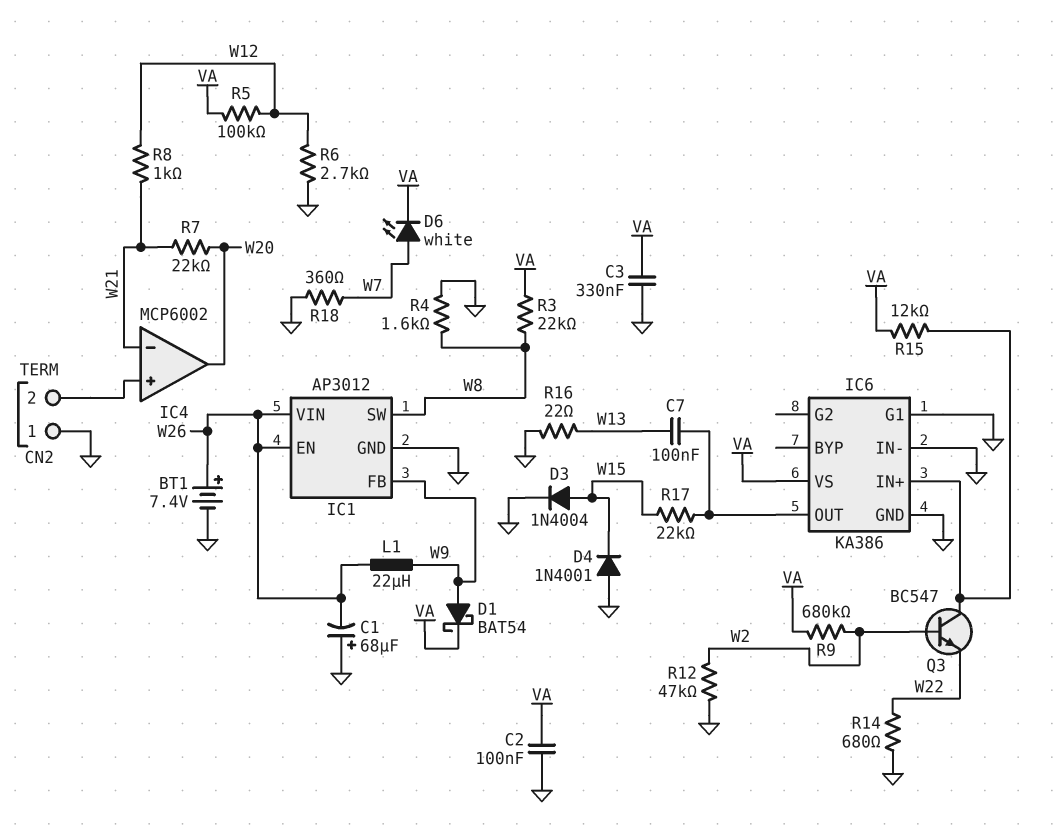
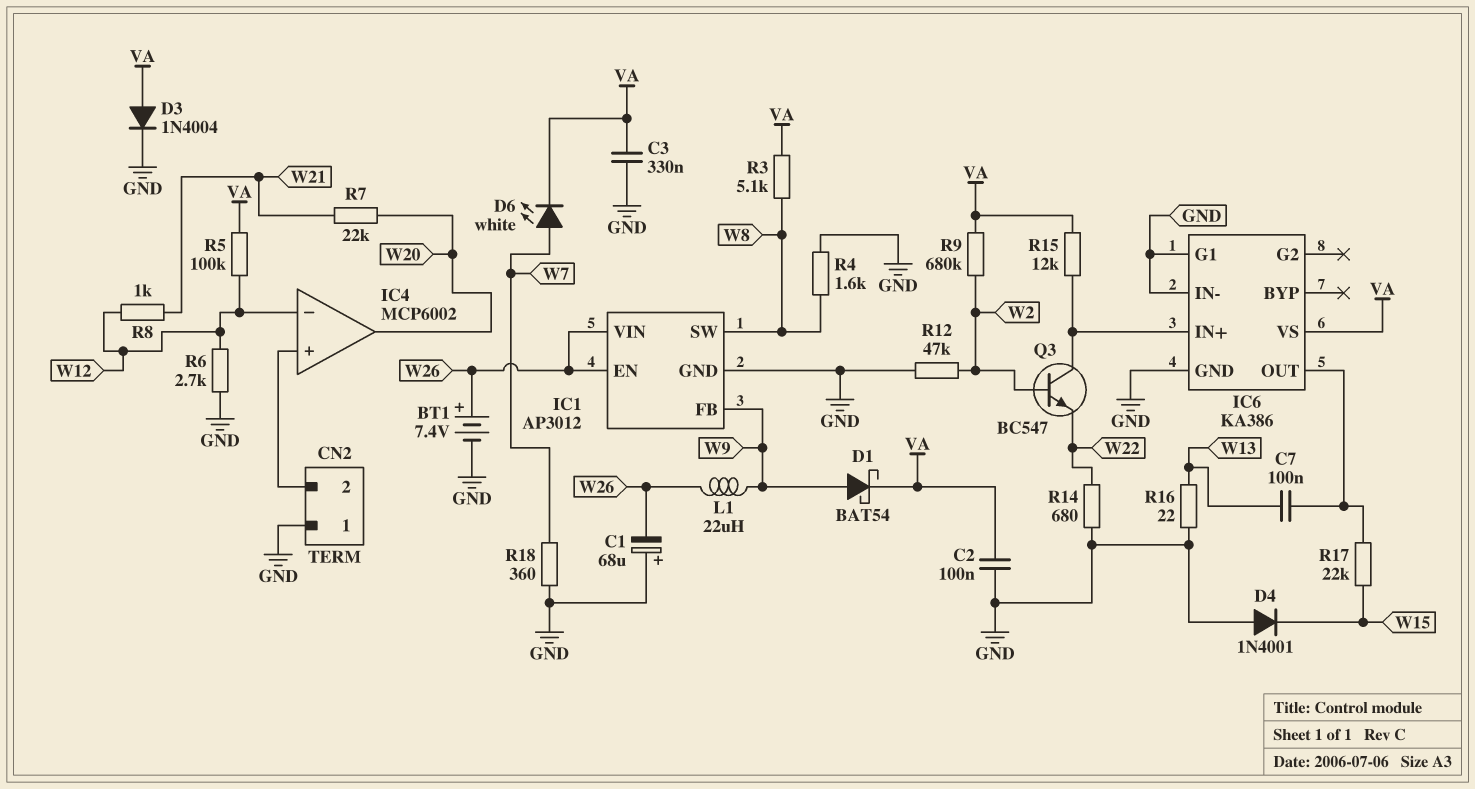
D3: diode 1N4004 (A W15, K GND) -> diode 1N4004 (A VA, K GND)
IC4 pin in-: W21 -> W12
R3: 22k (VA, W8) -> 5.1k (VA, W8)

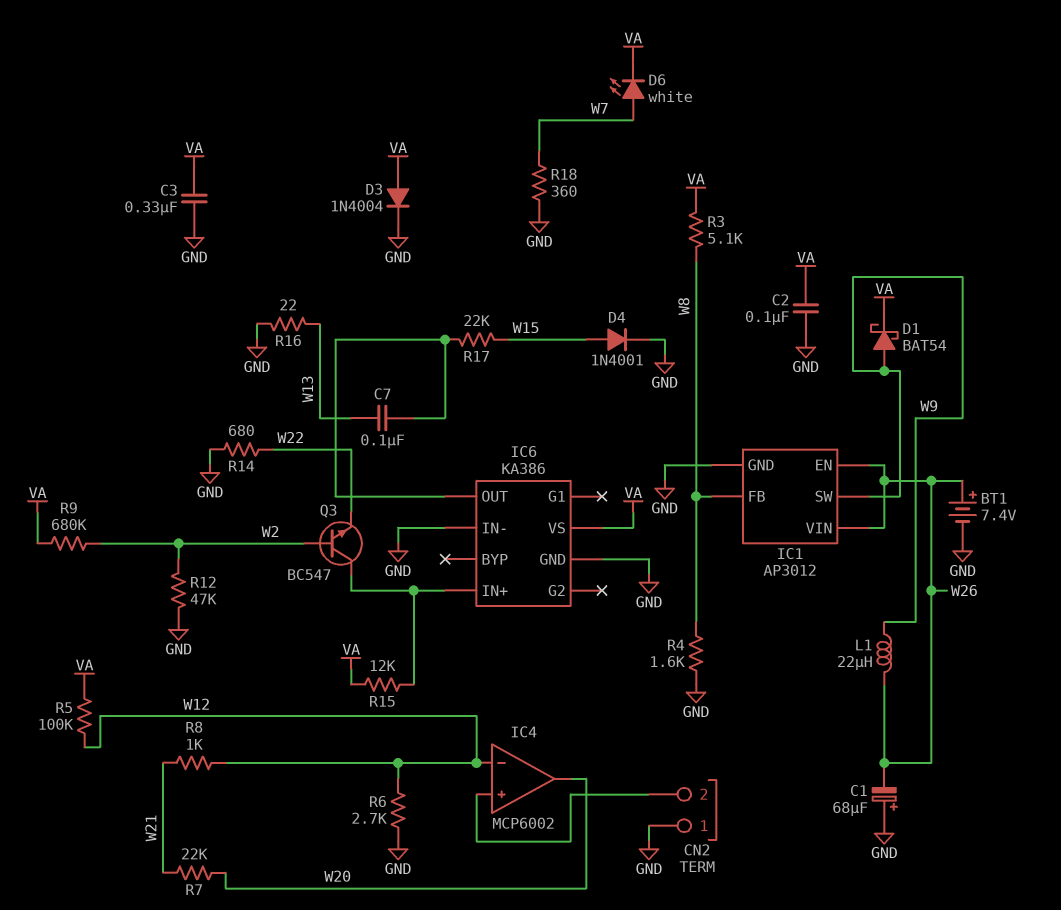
D4: diode 1N4001 (A GND, K W15) -> diode 1N4001 (A W15, K GND)
IC1 pin FB: W9 -> W8
IC1 pin SW: W8 -> W9
IC6 pin G1: GND -> none

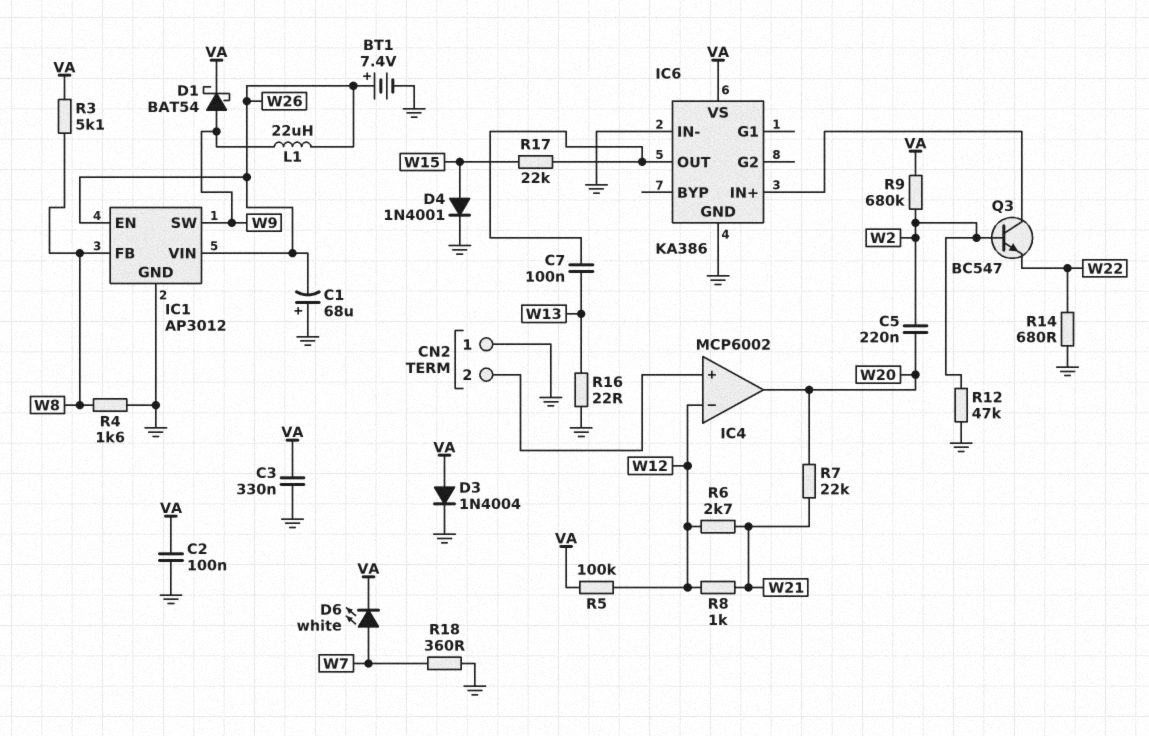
C5: none -> 220nF (W2, W20)
R6: 2.7k (GND, W12) -> 2.7k (W12, W21)
R15: 12k (IC6/IN+, VA) -> none

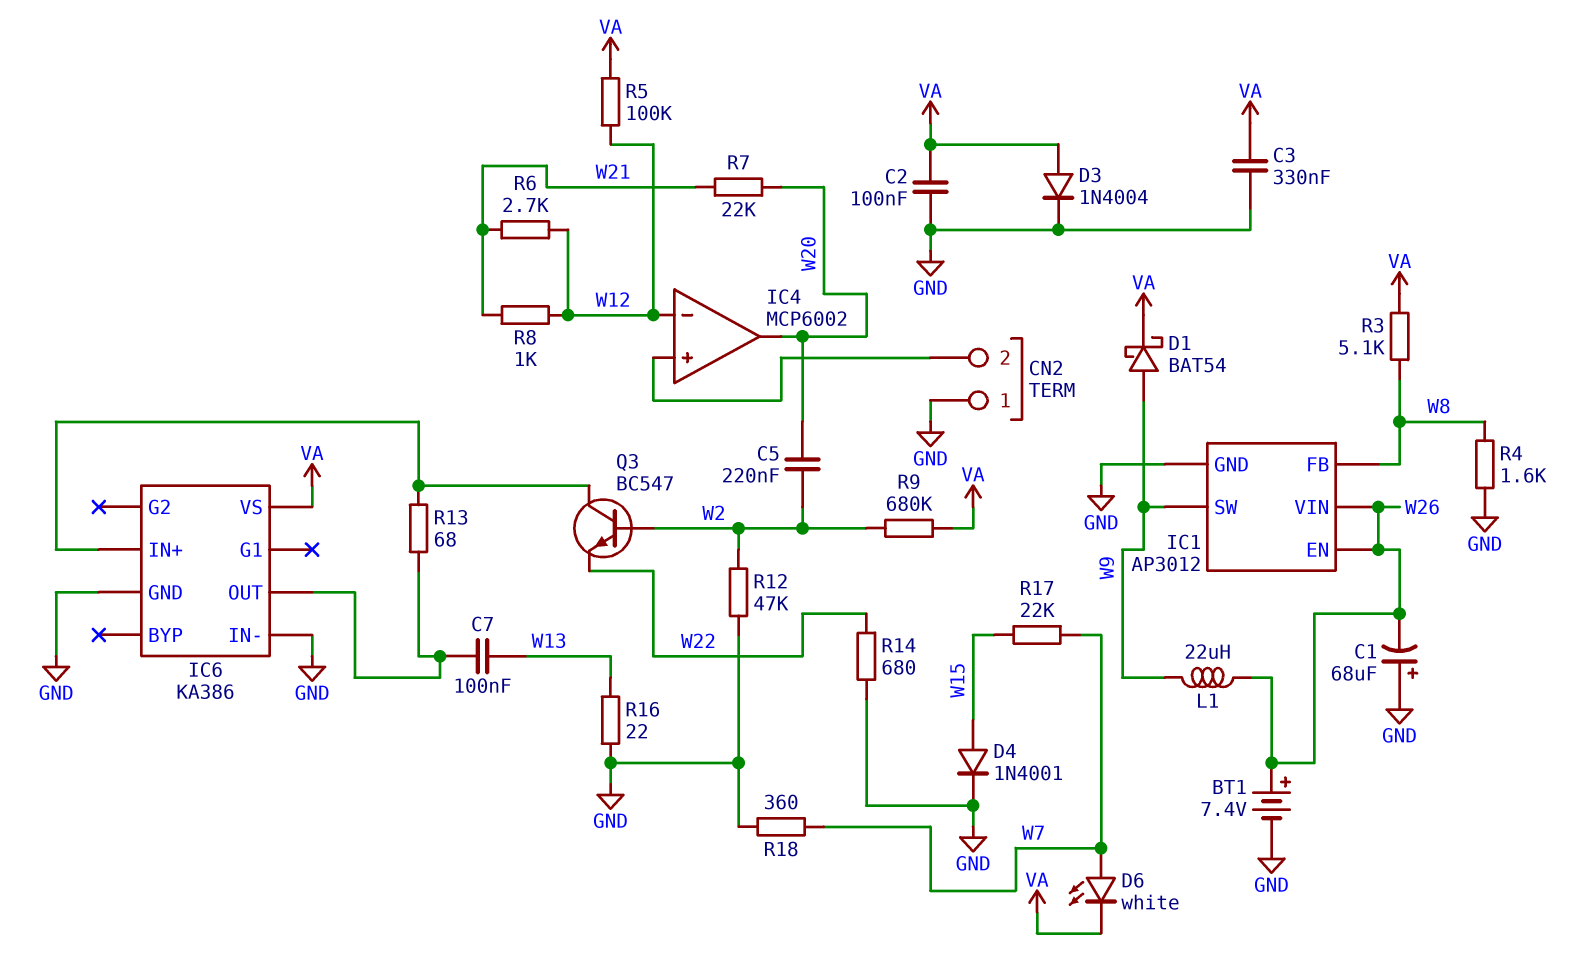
R13: none -> 68 (IC6/IN+, IC6/OUT)
R17: 22k (IC6/OUT, W15) -> 22k (W7, W15)

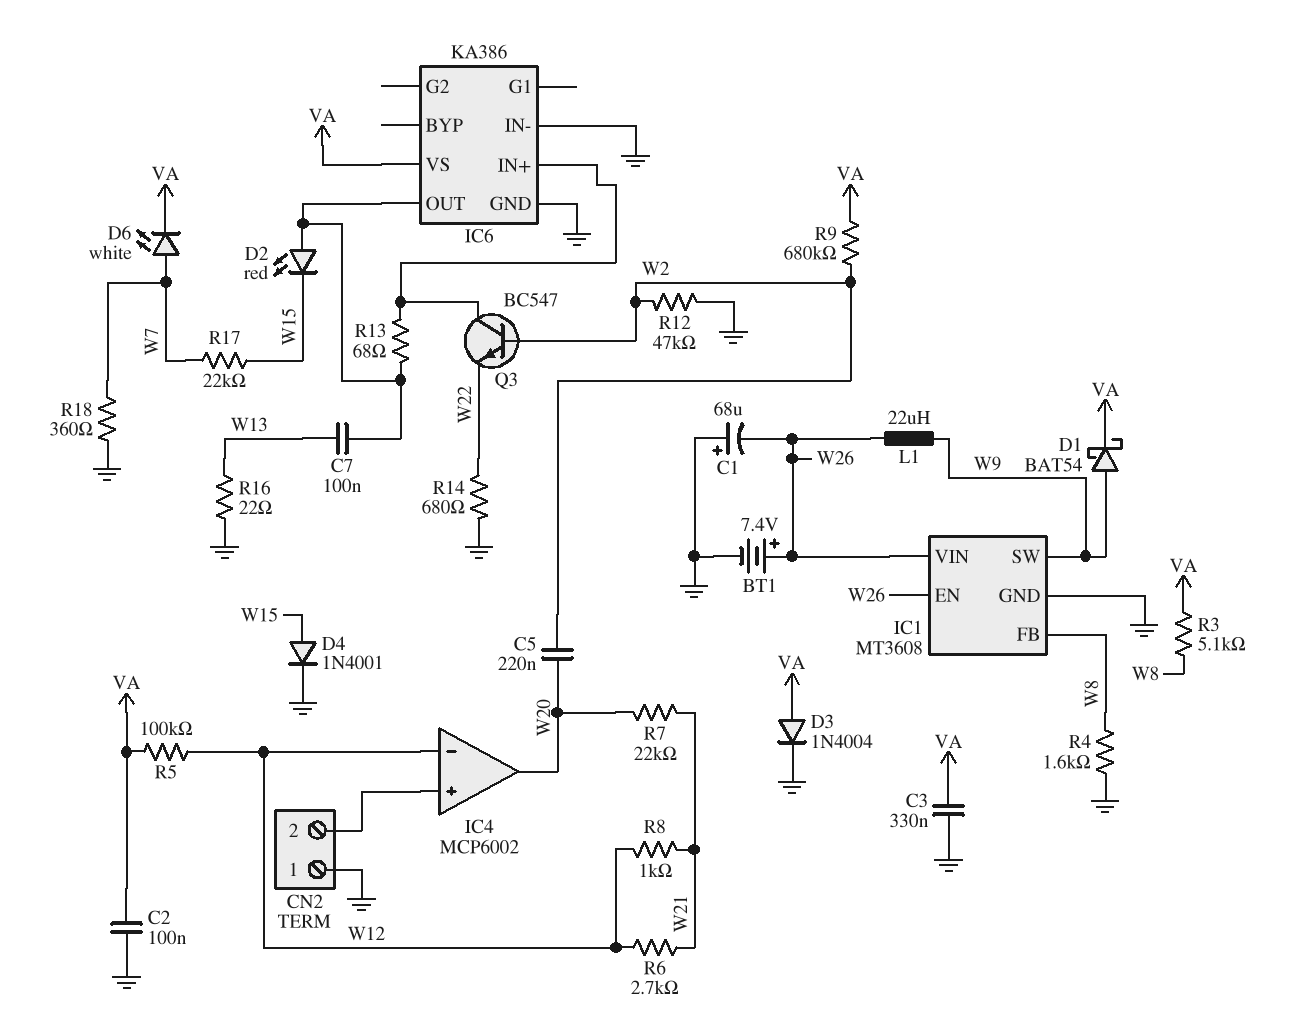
D2: none -> LED red (A IC6/OUT, K W15)
IC1: AP3012 -> MT3608

